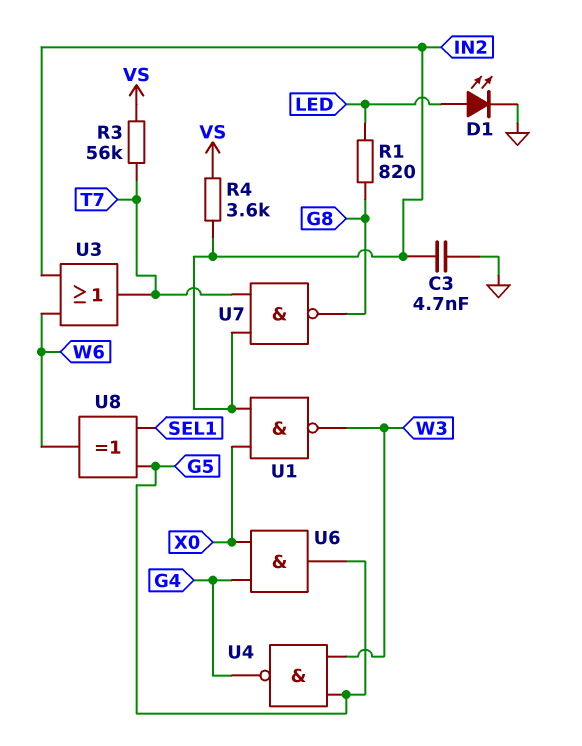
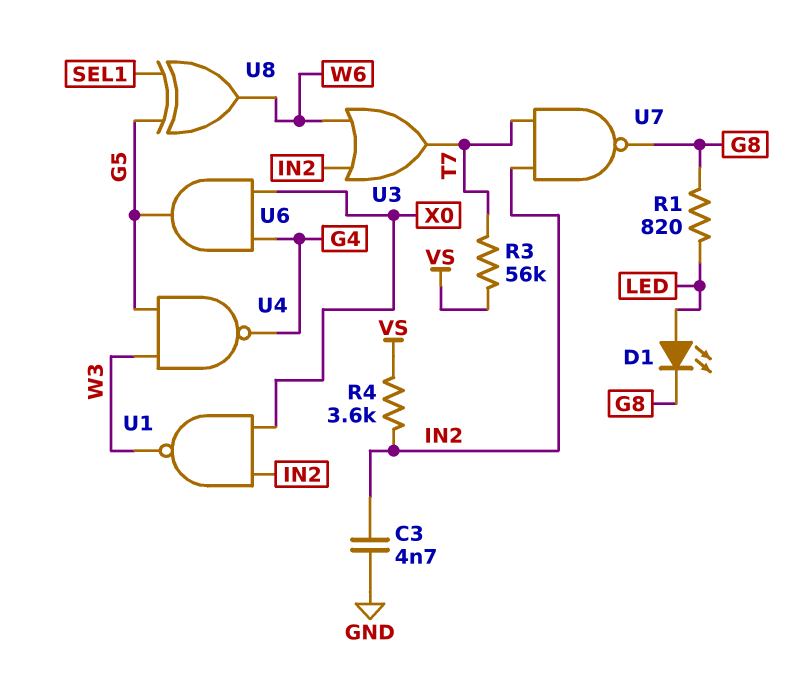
D1: LED (A LED, K GND) -> LED (A LED, K G8)

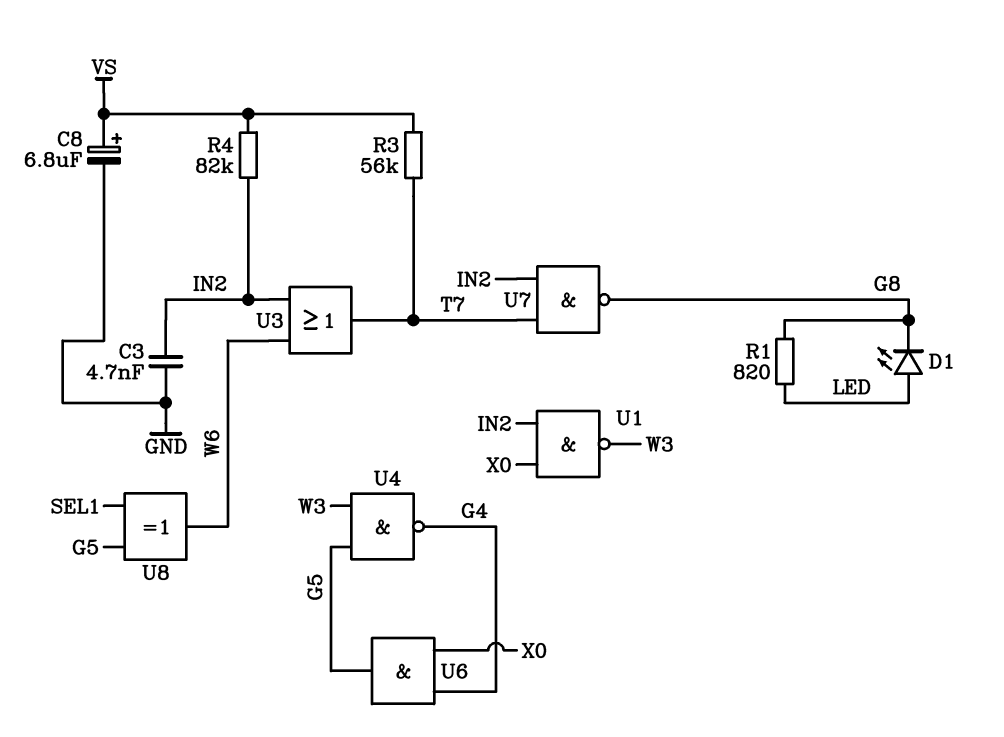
C8: none -> 6.8uF (plus VS, minus GND)
R4: 3.6k (IN2, VS) -> 82k (IN2, VS)

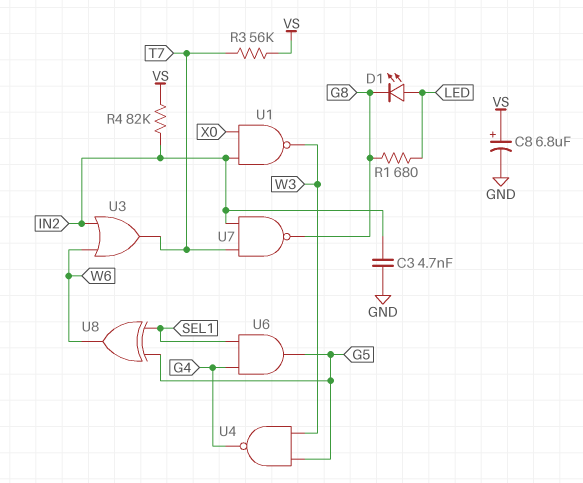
R1: 820 (G8, LED) -> 680 (G8, LED)
U6: AND (in G4, in X0, out G5) -> AND (in G4, in SEL1, out G5)

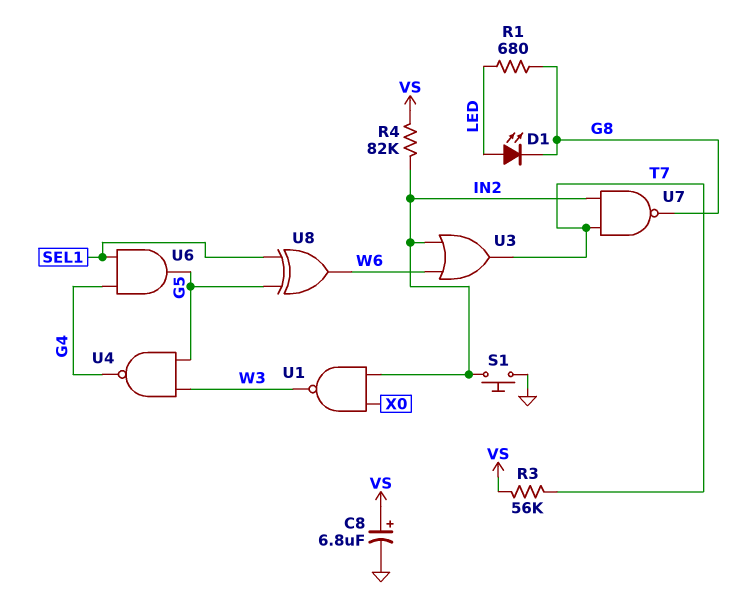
C3: 4.7nF (GND, IN2) -> none
S1: none -> button (GND, IN2)

